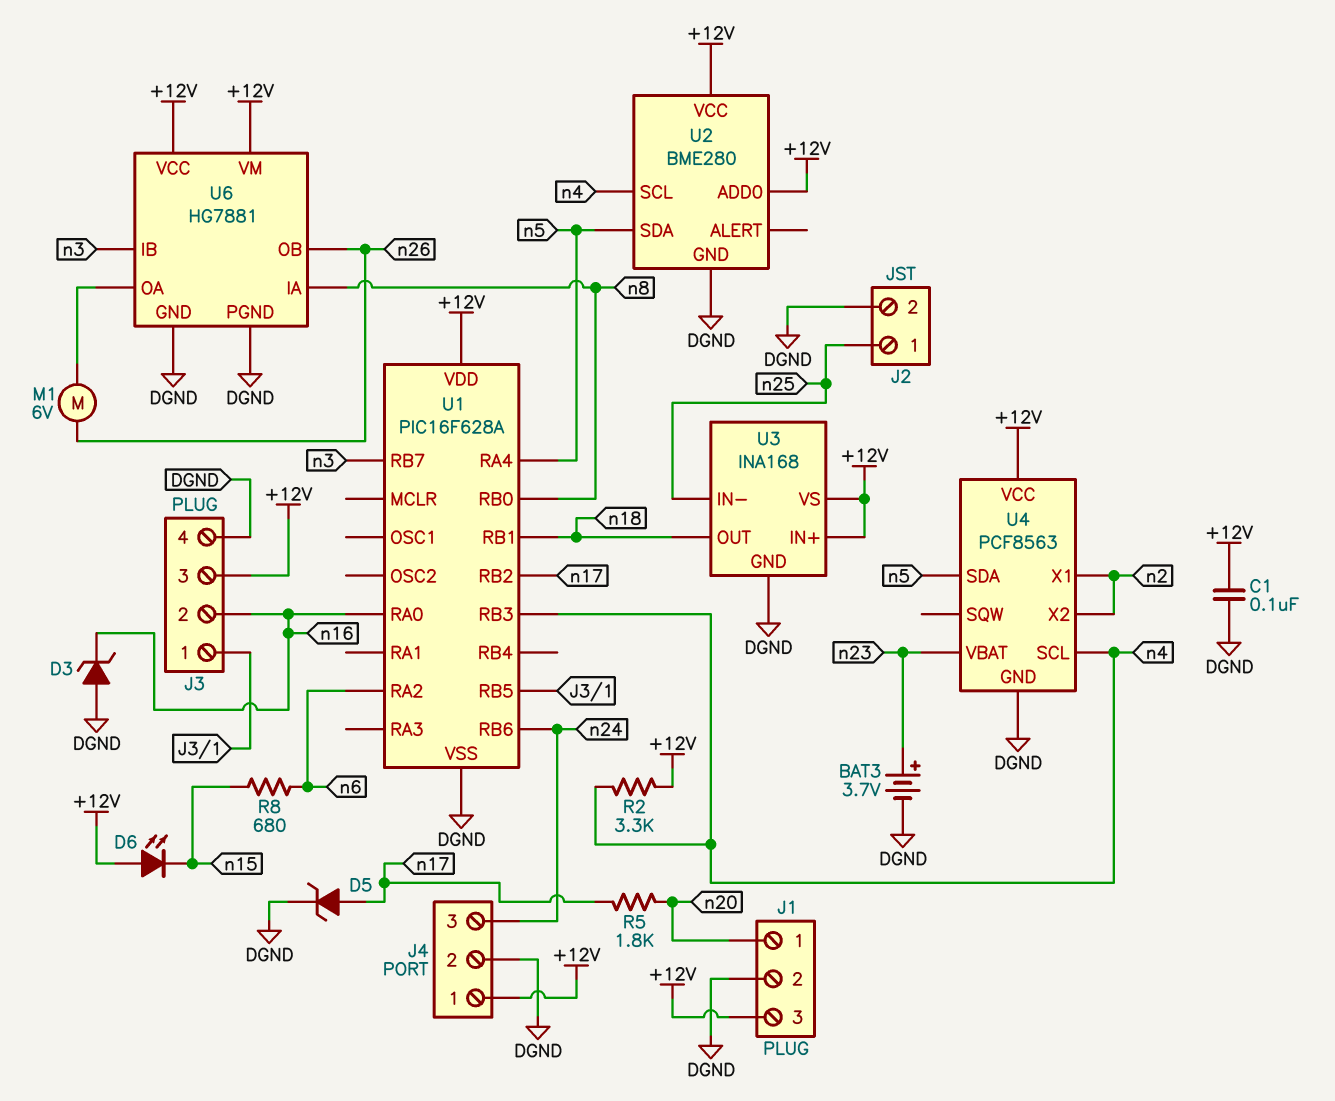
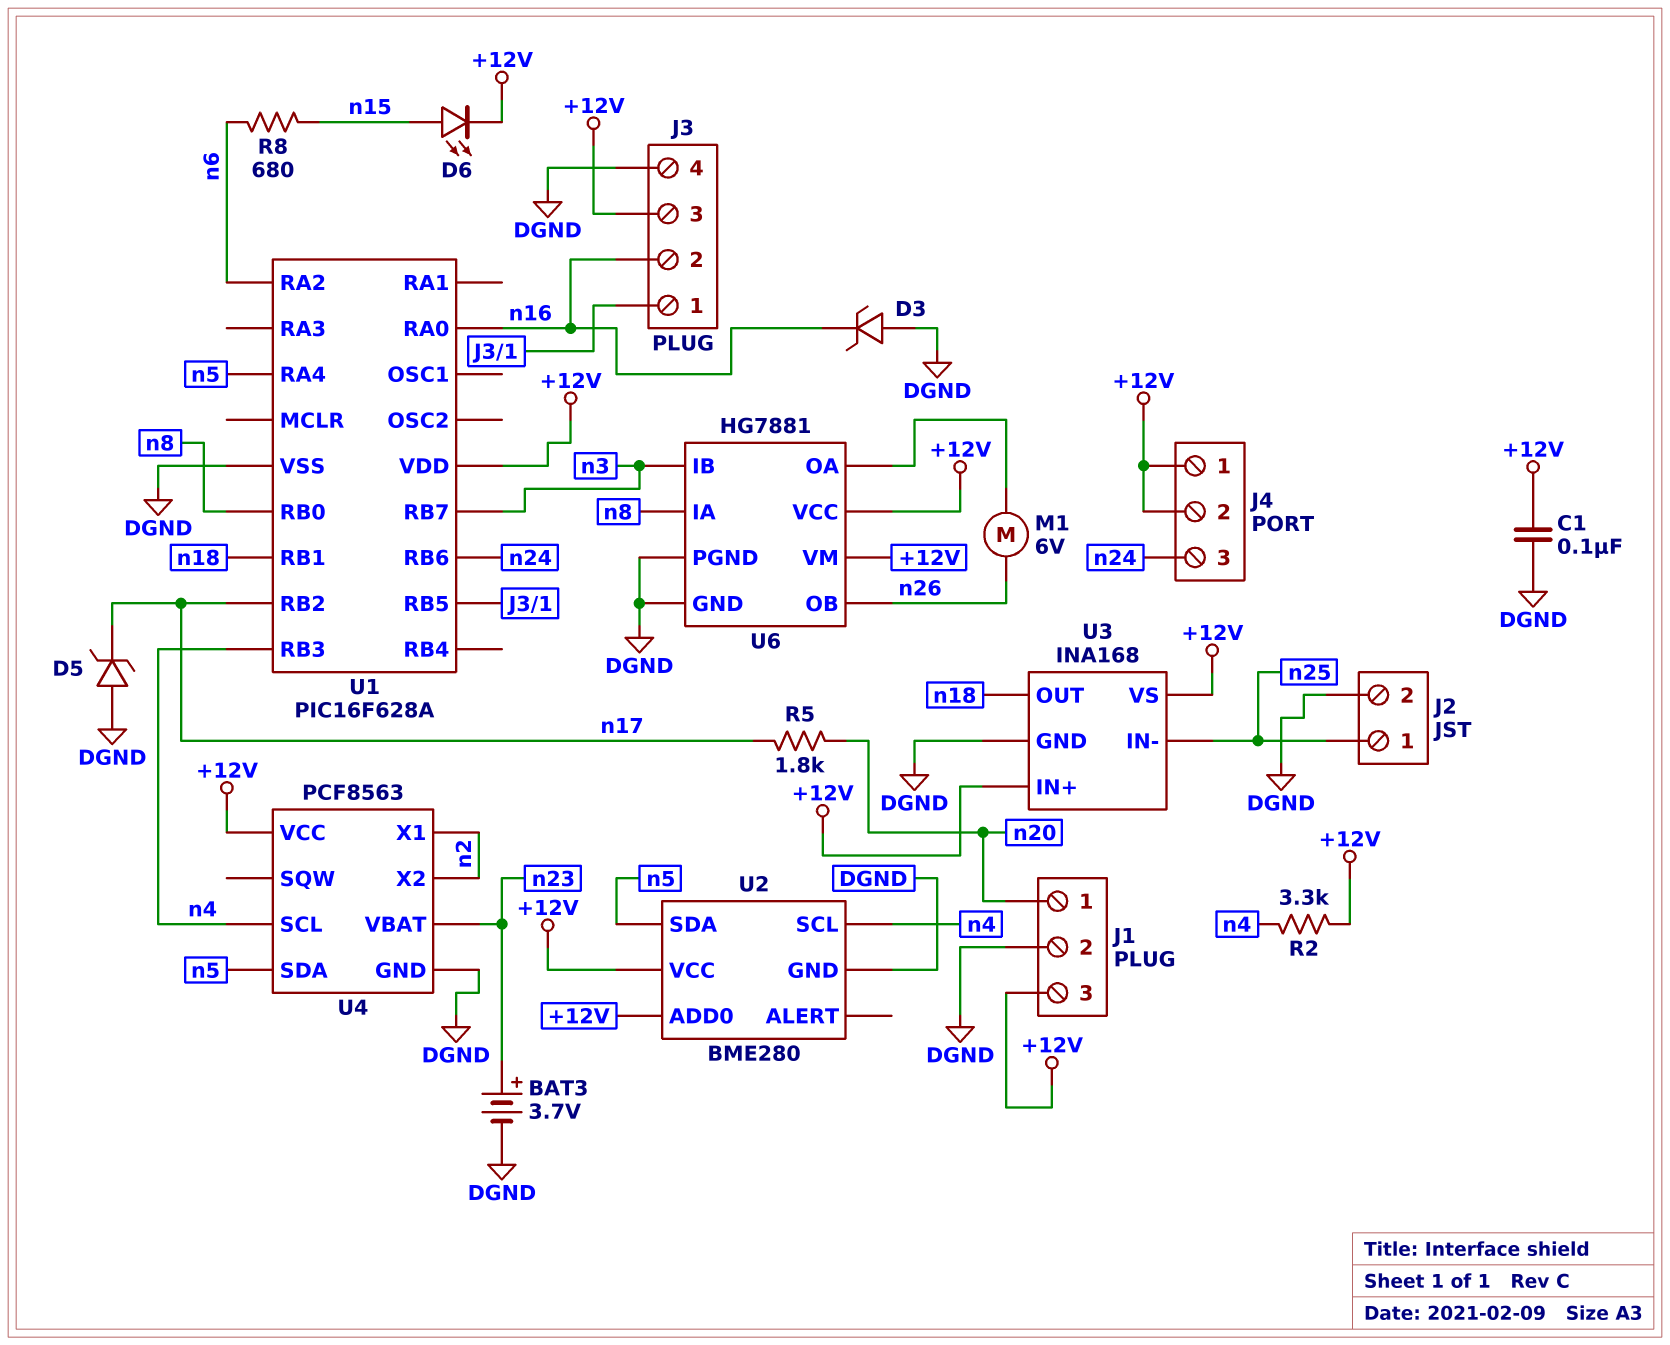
D5: zener (A n17, K DGND) -> zener (A DGND, K n17)
D6: LED (A +12V, K n15) -> LED (A n15, K +12V)
J4 pin 2: DGND -> +12V

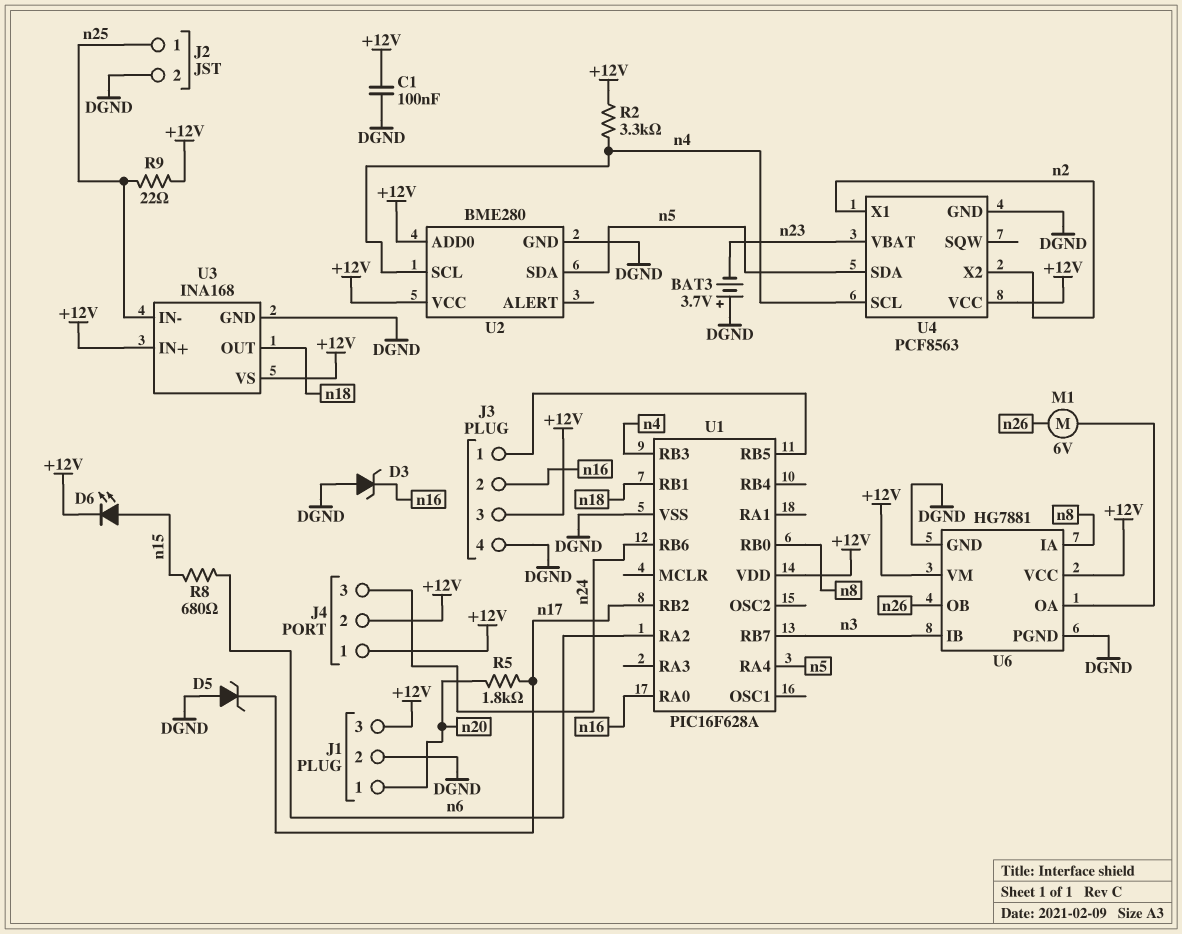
BAT3: 3.7V (plus n23, minus DGND) -> 3.7V (plus DGND, minus n23)
R9: none -> 22 (+12V, n25)

